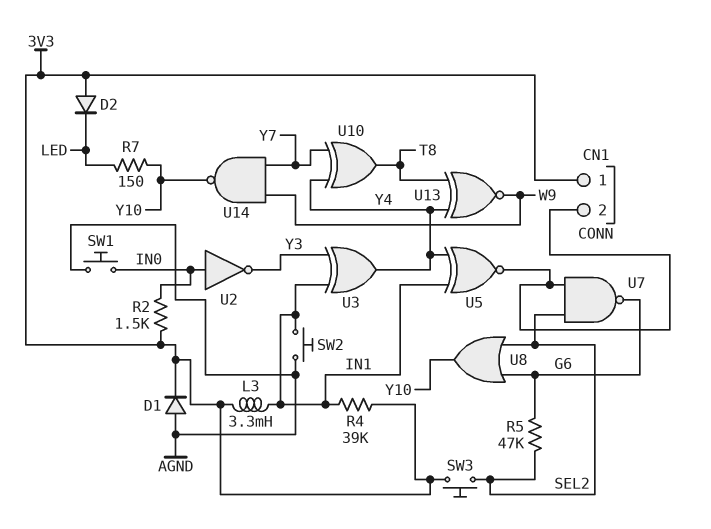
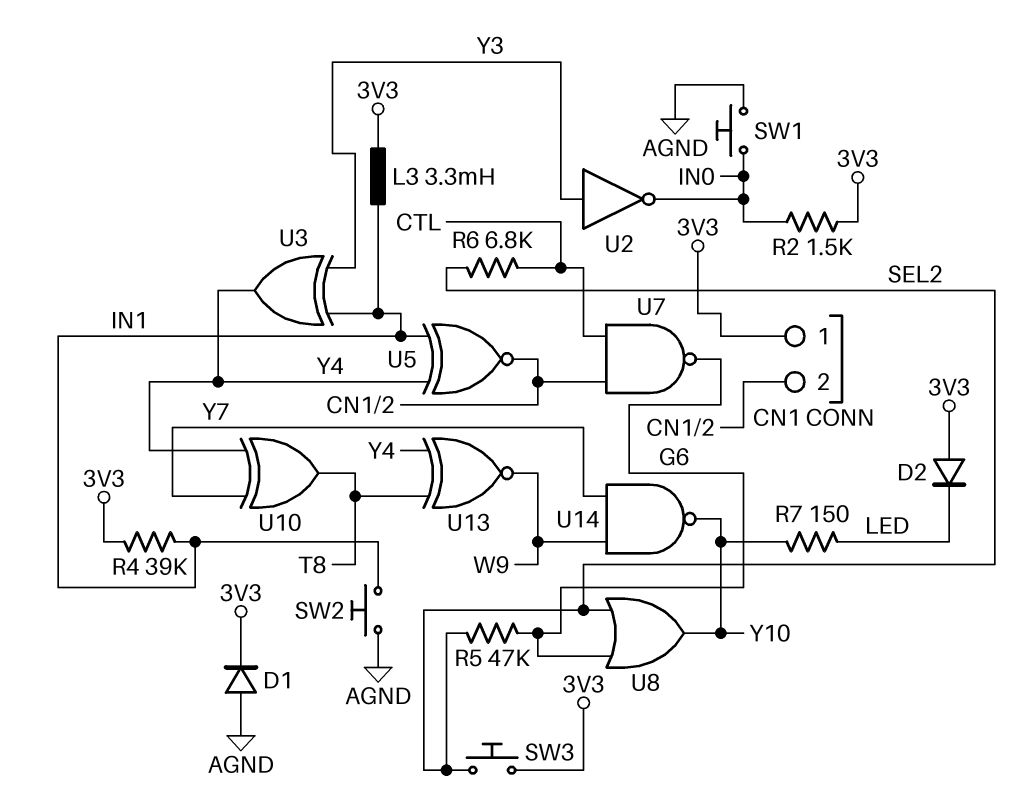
R6: none -> 6.8k (CTL, SEL2)
U2: NOT (in IN0, out Y3) -> NOT (in Y3, out IN0)
U7: NAND (in CN1/2, in SEL2, out G6) -> NAND (in CN1/2, in CTL, out G6)

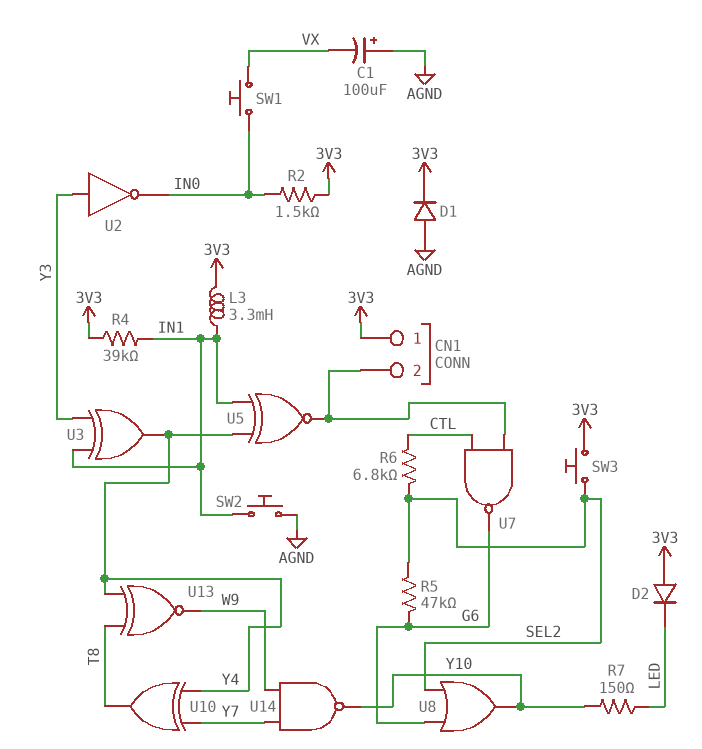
C1: none -> 100uF (plus AGND, minus VX)
SW1: button (AGND, IN0) -> button (IN0, VX)

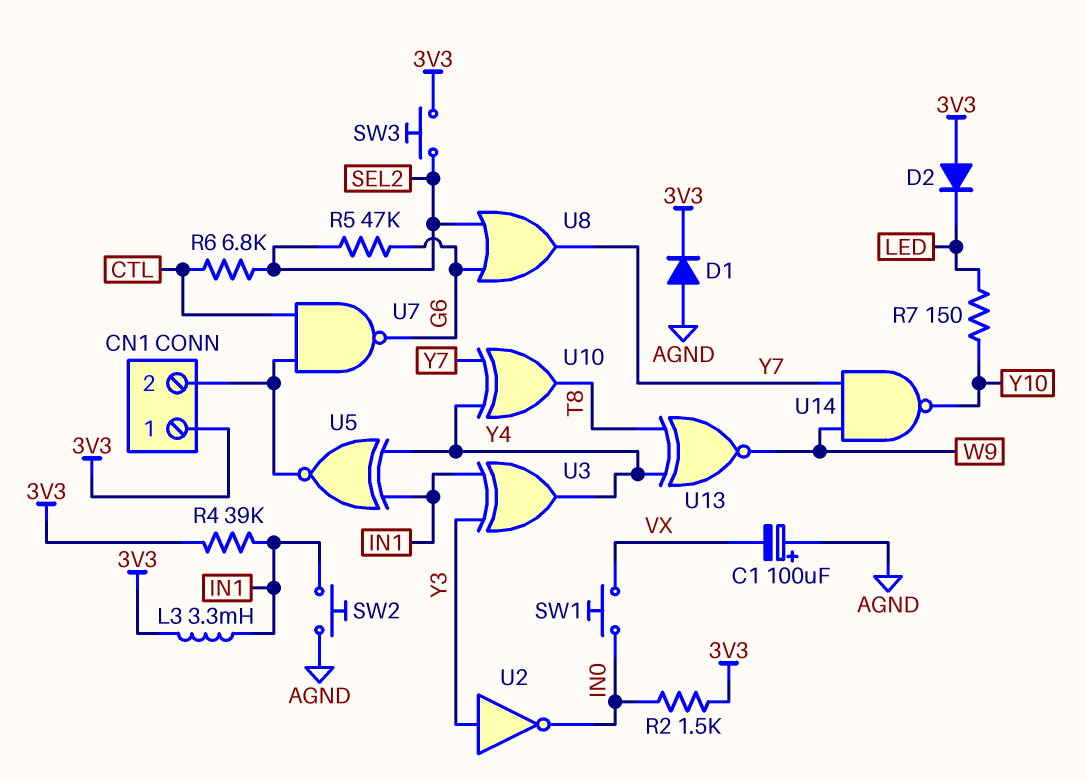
U8: OR (in G6, in SEL2, out Y10) -> OR (in G6, in SEL2, out Y7)

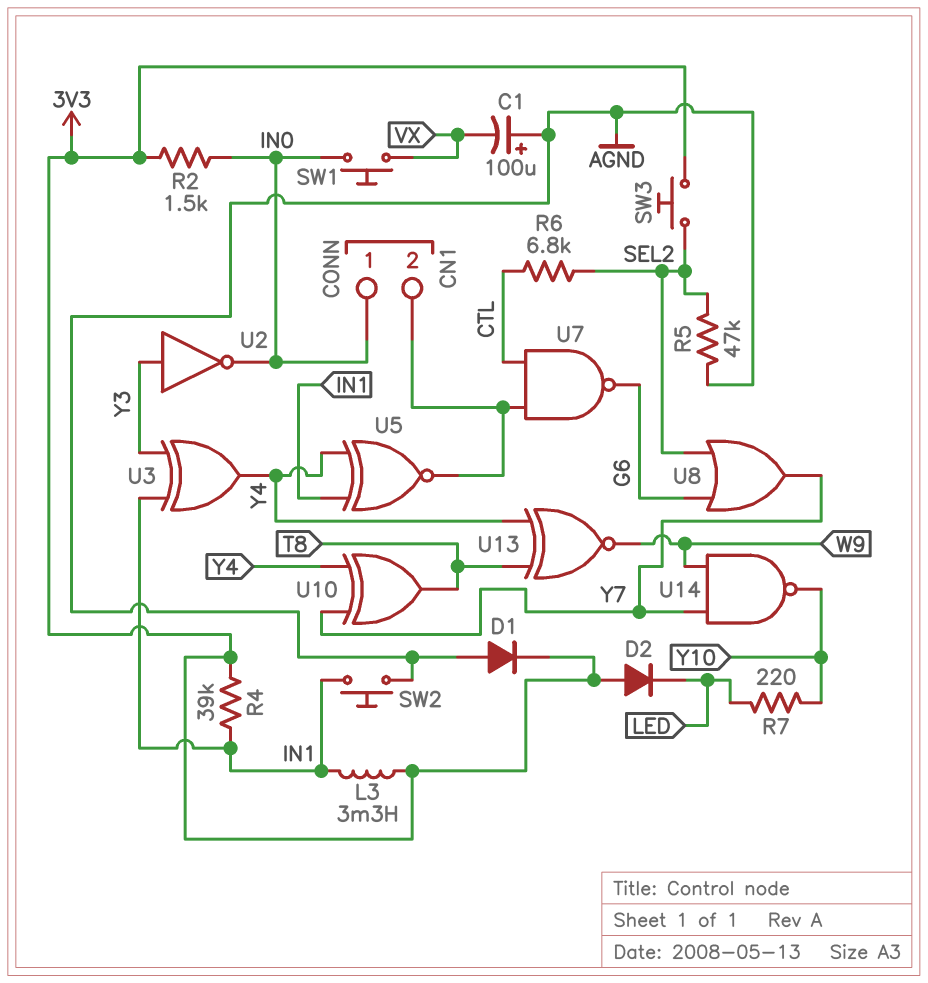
CN1 pin 1: 3V3 -> IN0
R5: 47k (G6, SEL2) -> 47k (AGND, SEL2)
R7: 150 (LED, Y10) -> 220 (LED, Y10)

